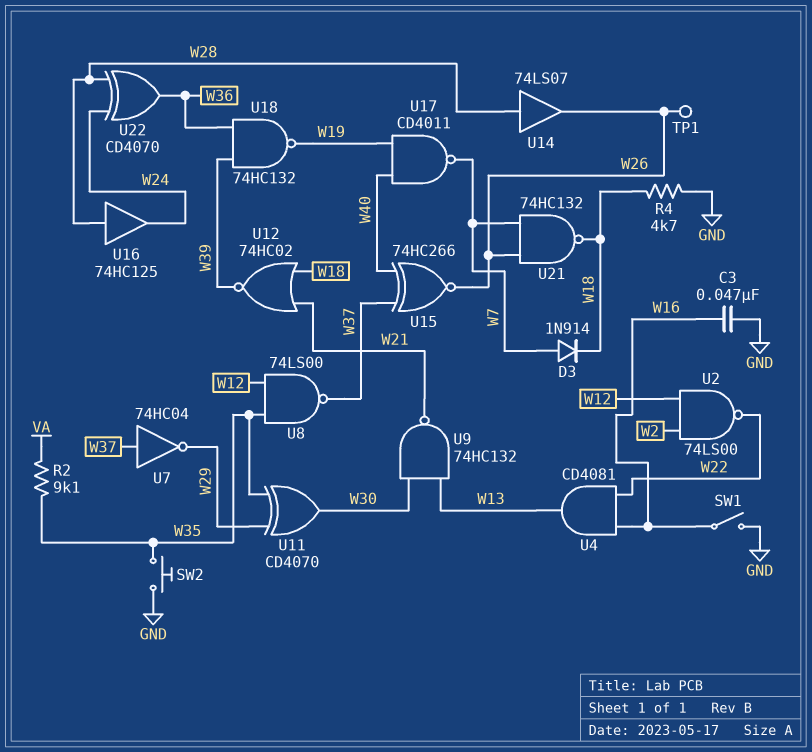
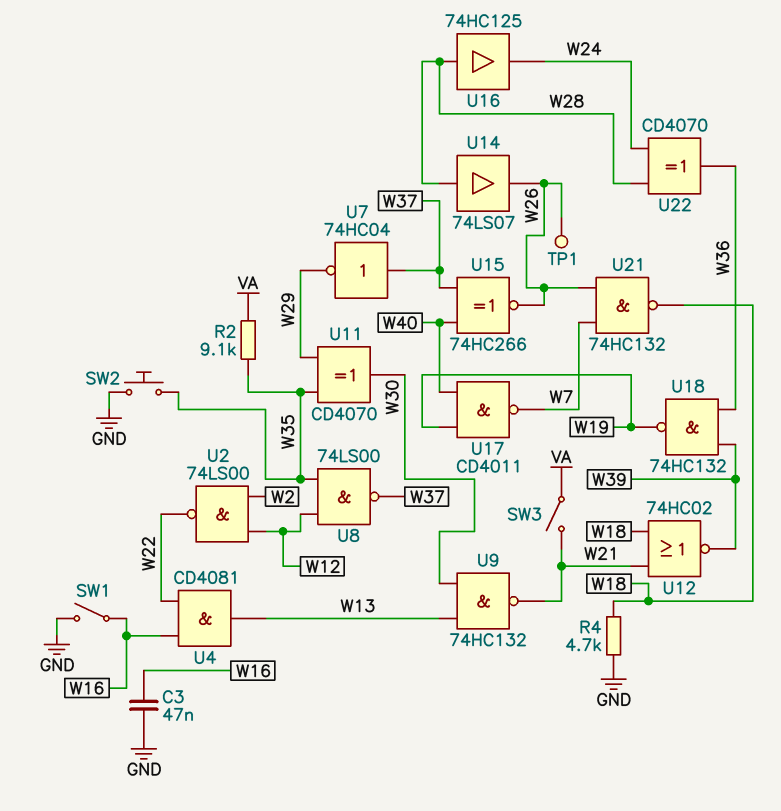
D3: diode 1N914 (A W7, K W18) -> none
SW3: none -> switch (VA, W21)

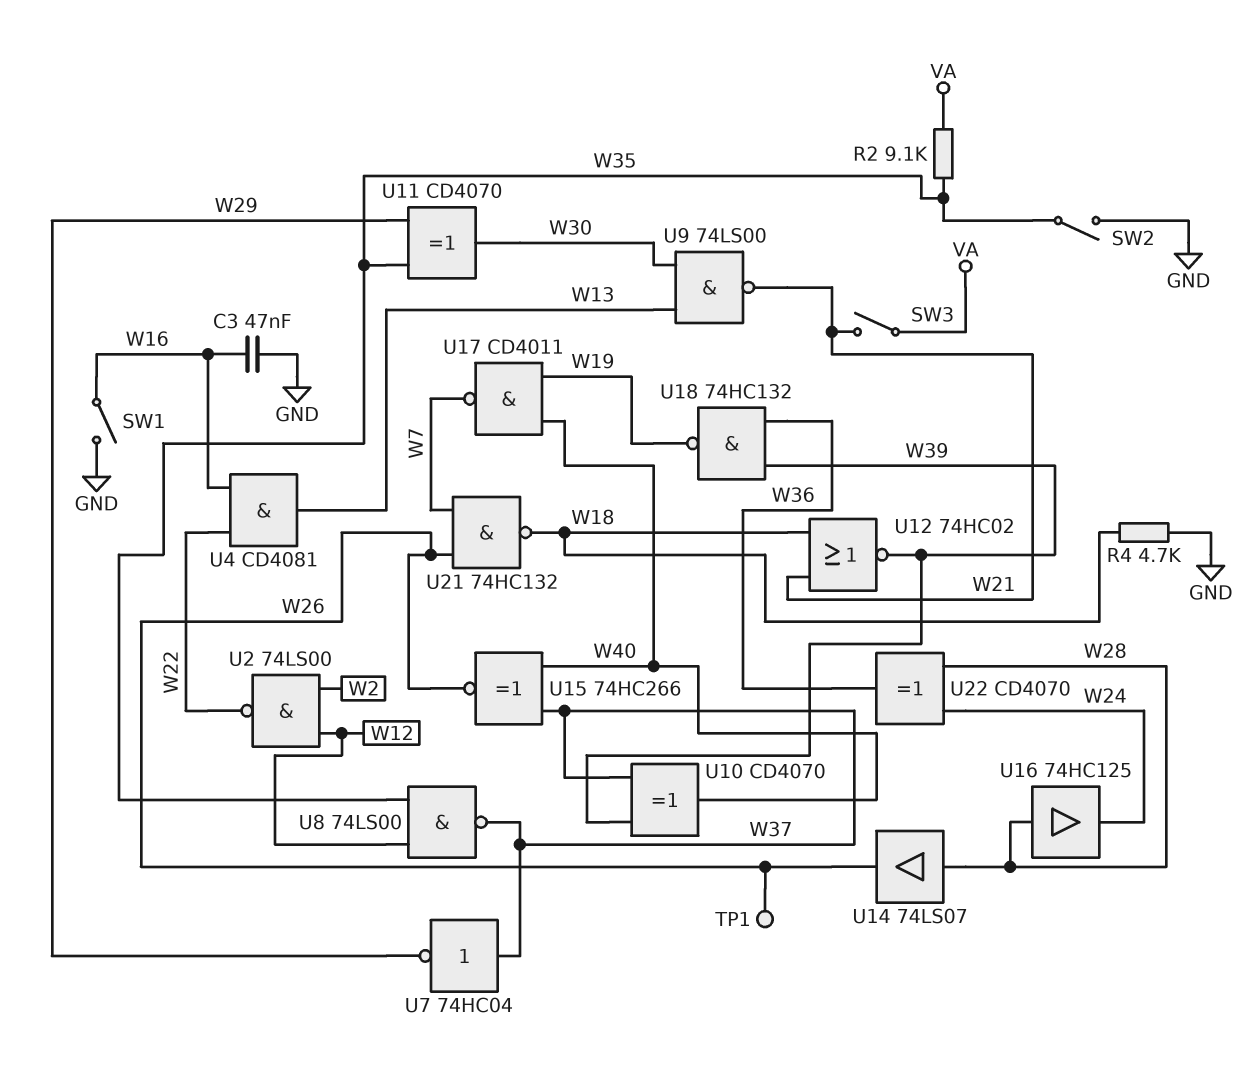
SW2: button (GND, W35) -> switch (GND, W35)
U9: NAND 74HC132 (in W13, in W30, out W21) -> NAND 74LS00 (in W13, in W30, out W21)
U10: none -> XOR CD4070 (in W37, in W39, out W40)

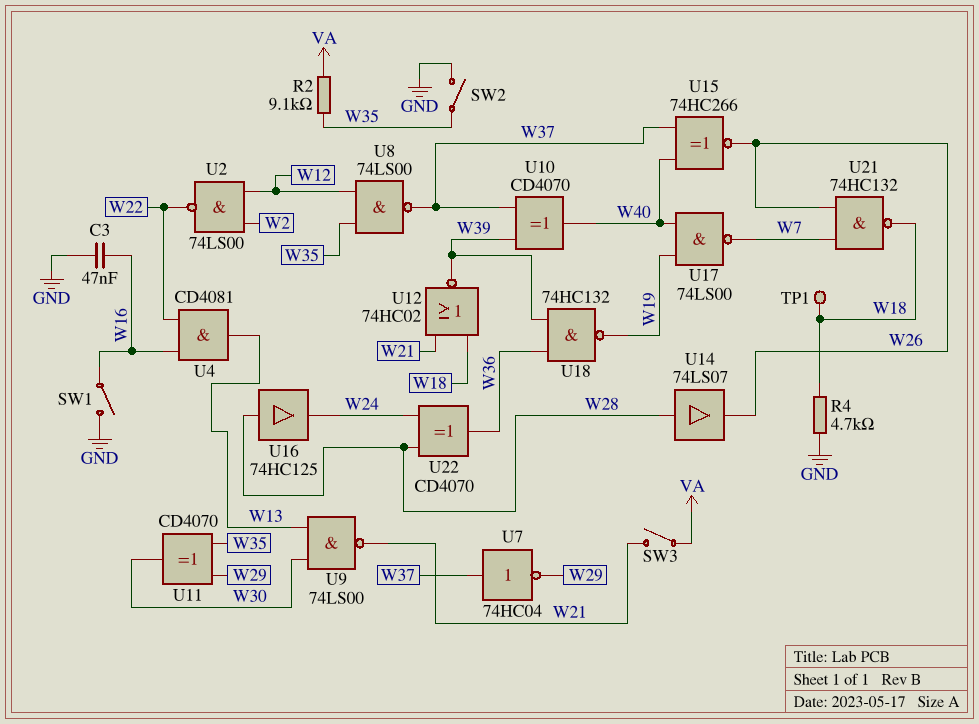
TP1: test point (W26) -> test point (W18)
U17: NAND CD4011 (in W19, in W40, out W7) -> NAND 74LS00 (in W19, in W40, out W7)

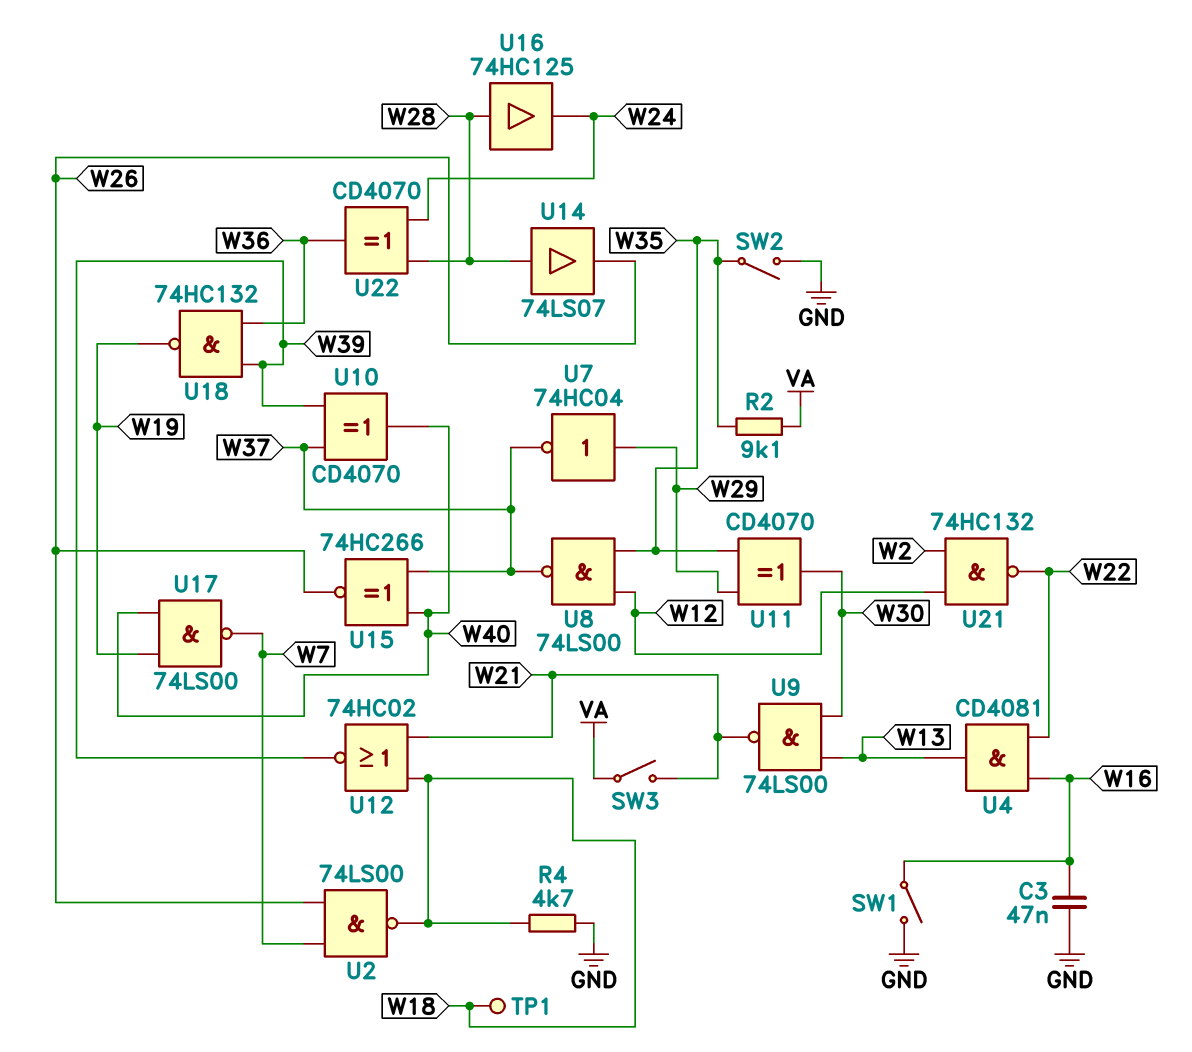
U2: NAND 74LS00 (in W2, in W12, out W22) -> NAND 74LS00 (in W7, in W26, out W18)
U7: NOT 74HC04 (in W37, out W29) -> NOT 74HC04 (in W29, out W37)
U21: NAND 74HC132 (in W7, in W26, out W18) -> NAND 74HC132 (in W2, in W12, out W22)

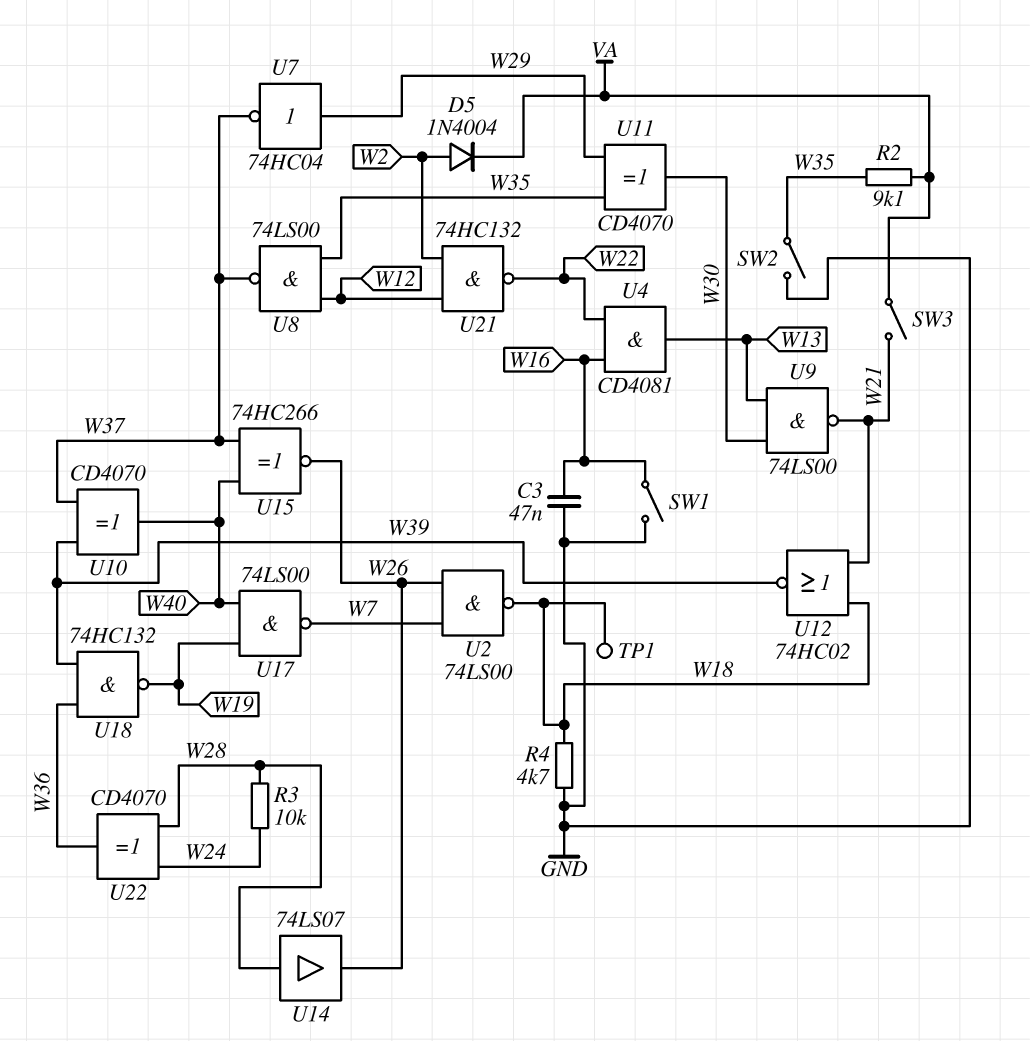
D5: none -> diode 1N4004 (A W2, K VA)
R3: none -> 10k (W24, W28)
U16: buffer 74HC125 (in W28, out W24) -> none

